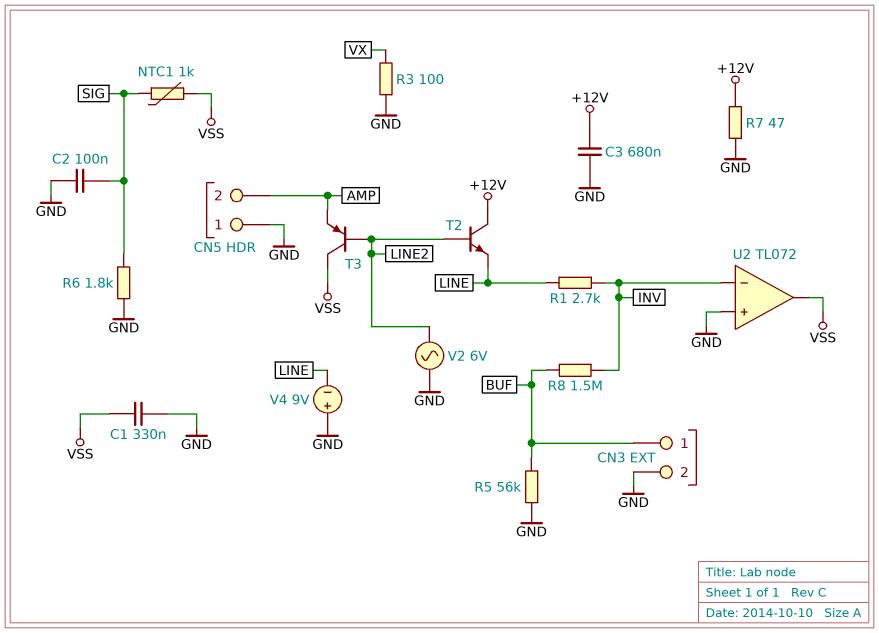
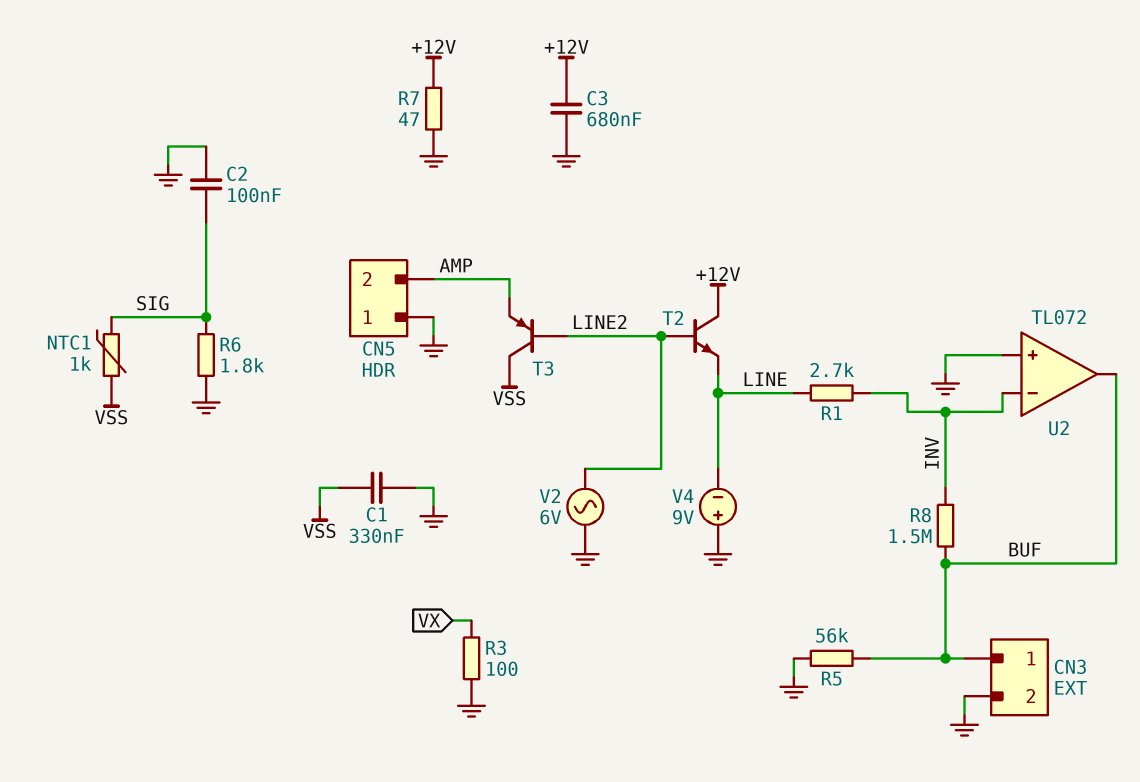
U2 pin out: VSS -> BUF

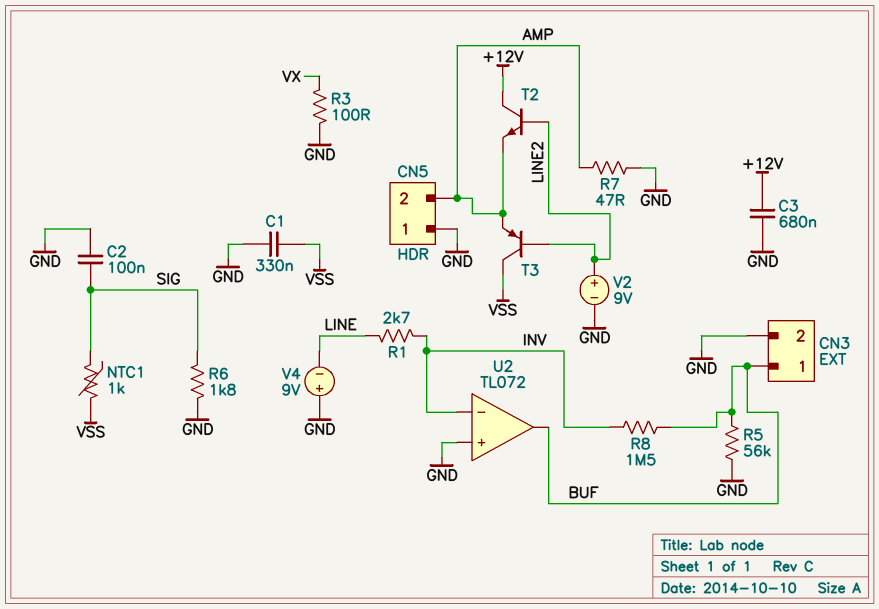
R7: 47 (+12V, GND) -> 47 (AMP, GND)
T2: NPN (B LINE2, C +12V, E LINE) -> NPN (B LINE2, C +12V, E AMP)
V2: AC 6V (GND, LINE2) -> 9V (plus LINE2, minus GND)

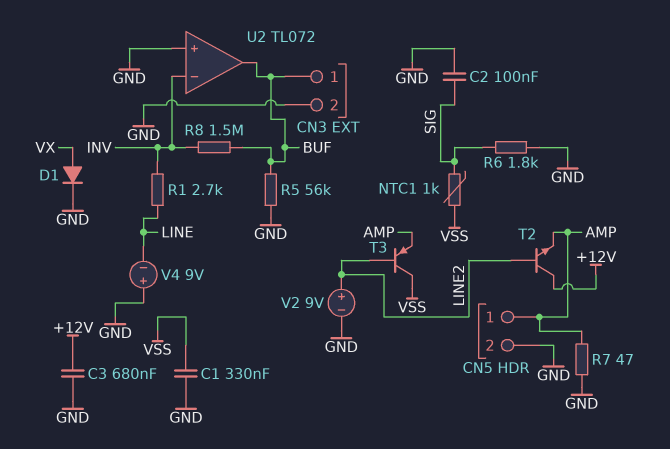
CN5 pin 1: GND -> AMP
CN5 pin 2: AMP -> GND
D1: none -> diode (A VX, K GND)
R3: 100 (GND, VX) -> none

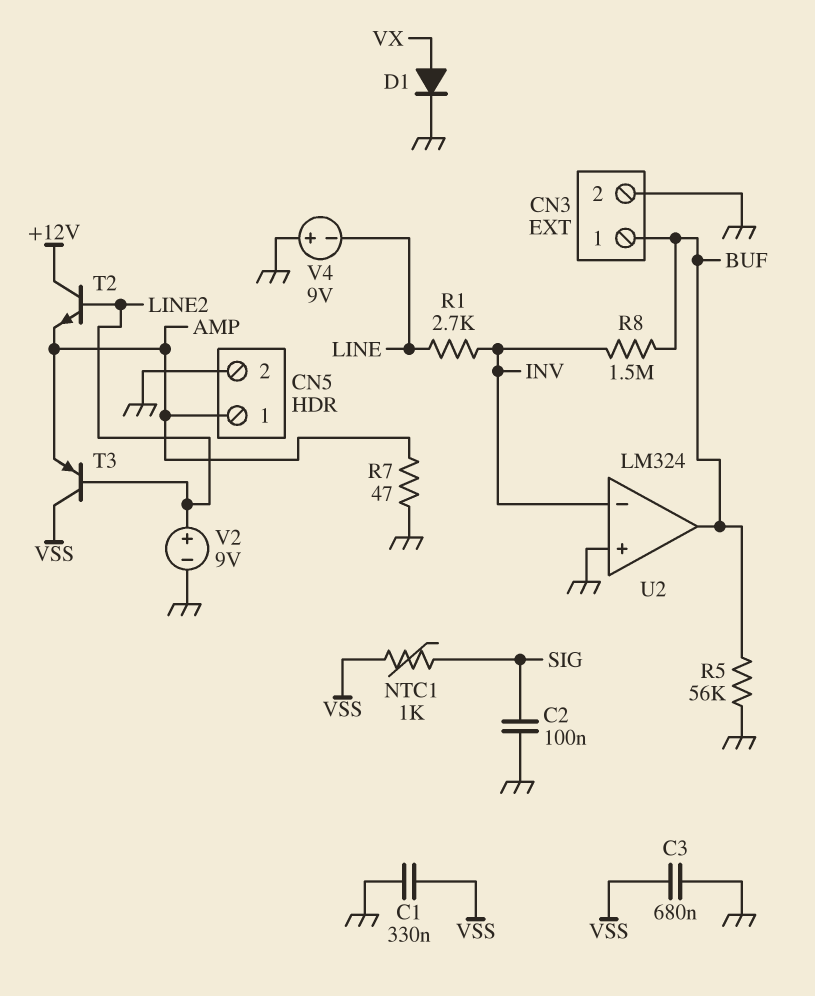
C3: 680nF (+12V, GND) -> 680nF (GND, VSS)
R6: 1.8k (GND, SIG) -> none
U2: TL072 -> LM324

